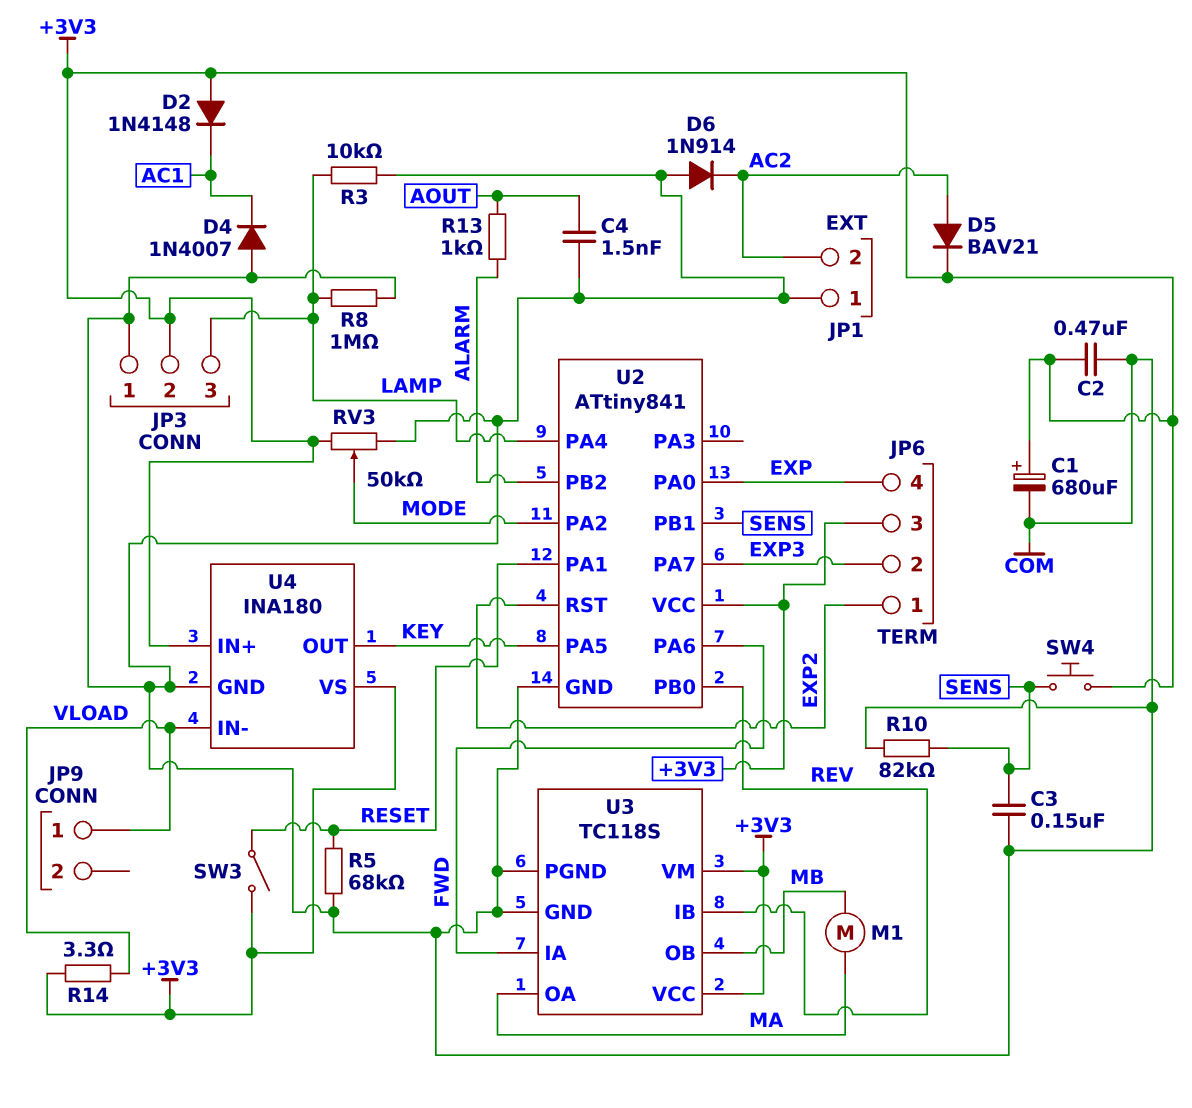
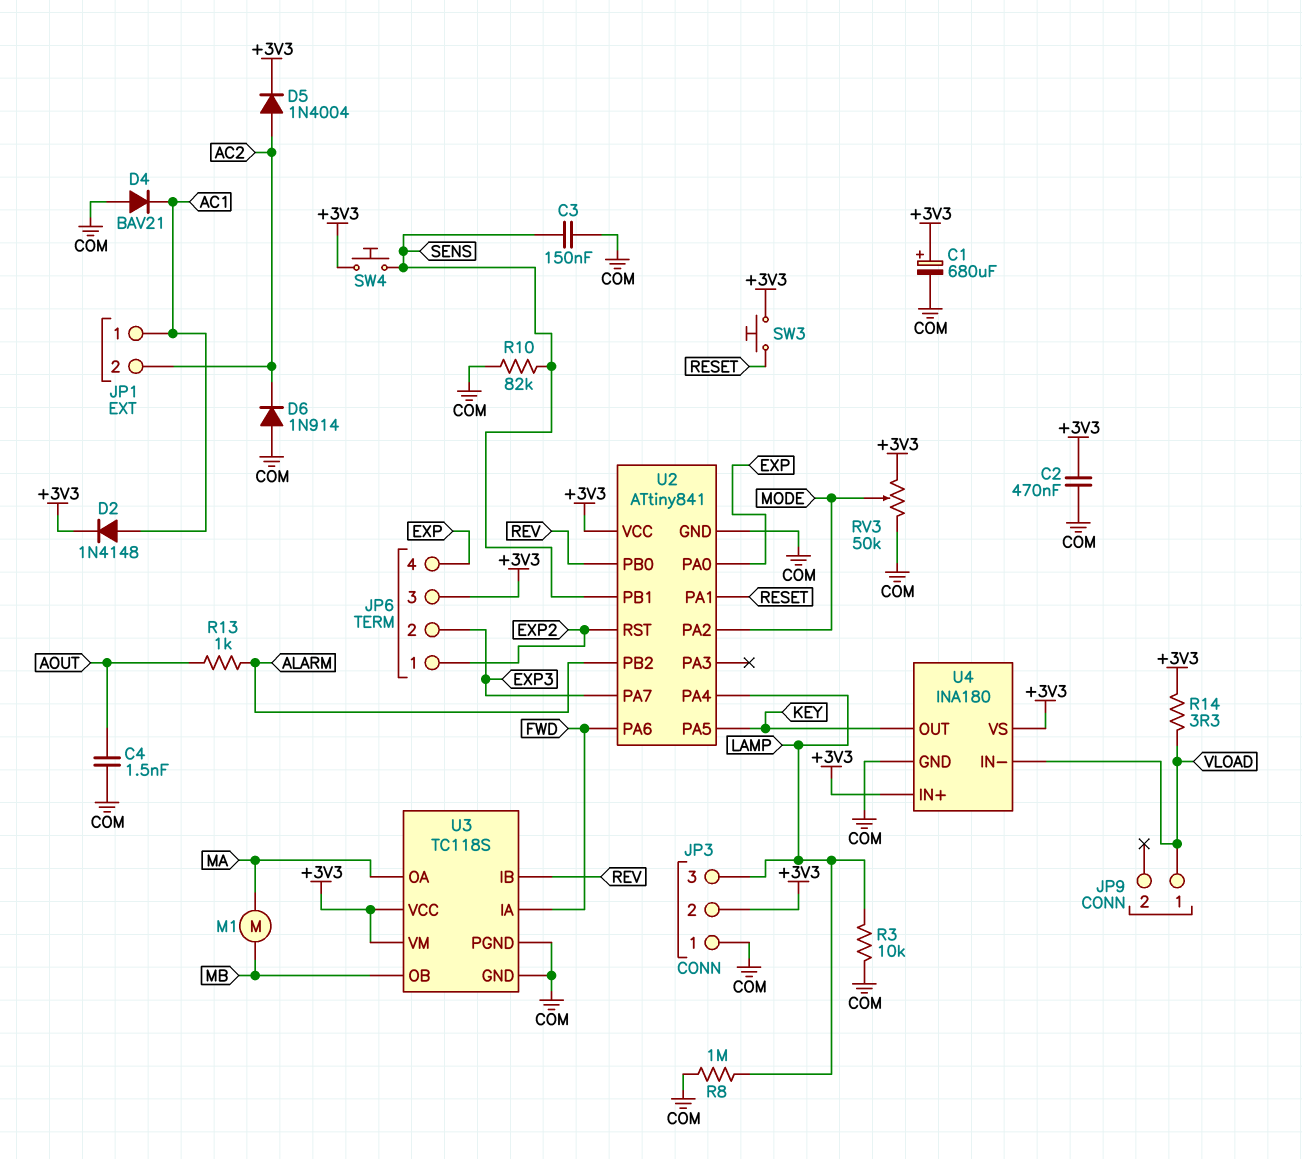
D2: diode 1N4148 (A +3V3, K AC1) -> diode 1N4148 (A AC1, K +3V3)
D4: diode 1N4007 (A COM, K AC1) -> diode BAV21 (A COM, K AC1)
D5: diode BAV21 (A AC2, K +3V3) -> diode 1N4004 (A AC2, K +3V3)
JP1 pin 1: COM -> AC1
R5: 68k (COM, RESET) -> none
SW3: switch (+3V3, RESET) -> button (+3V3, RESET)

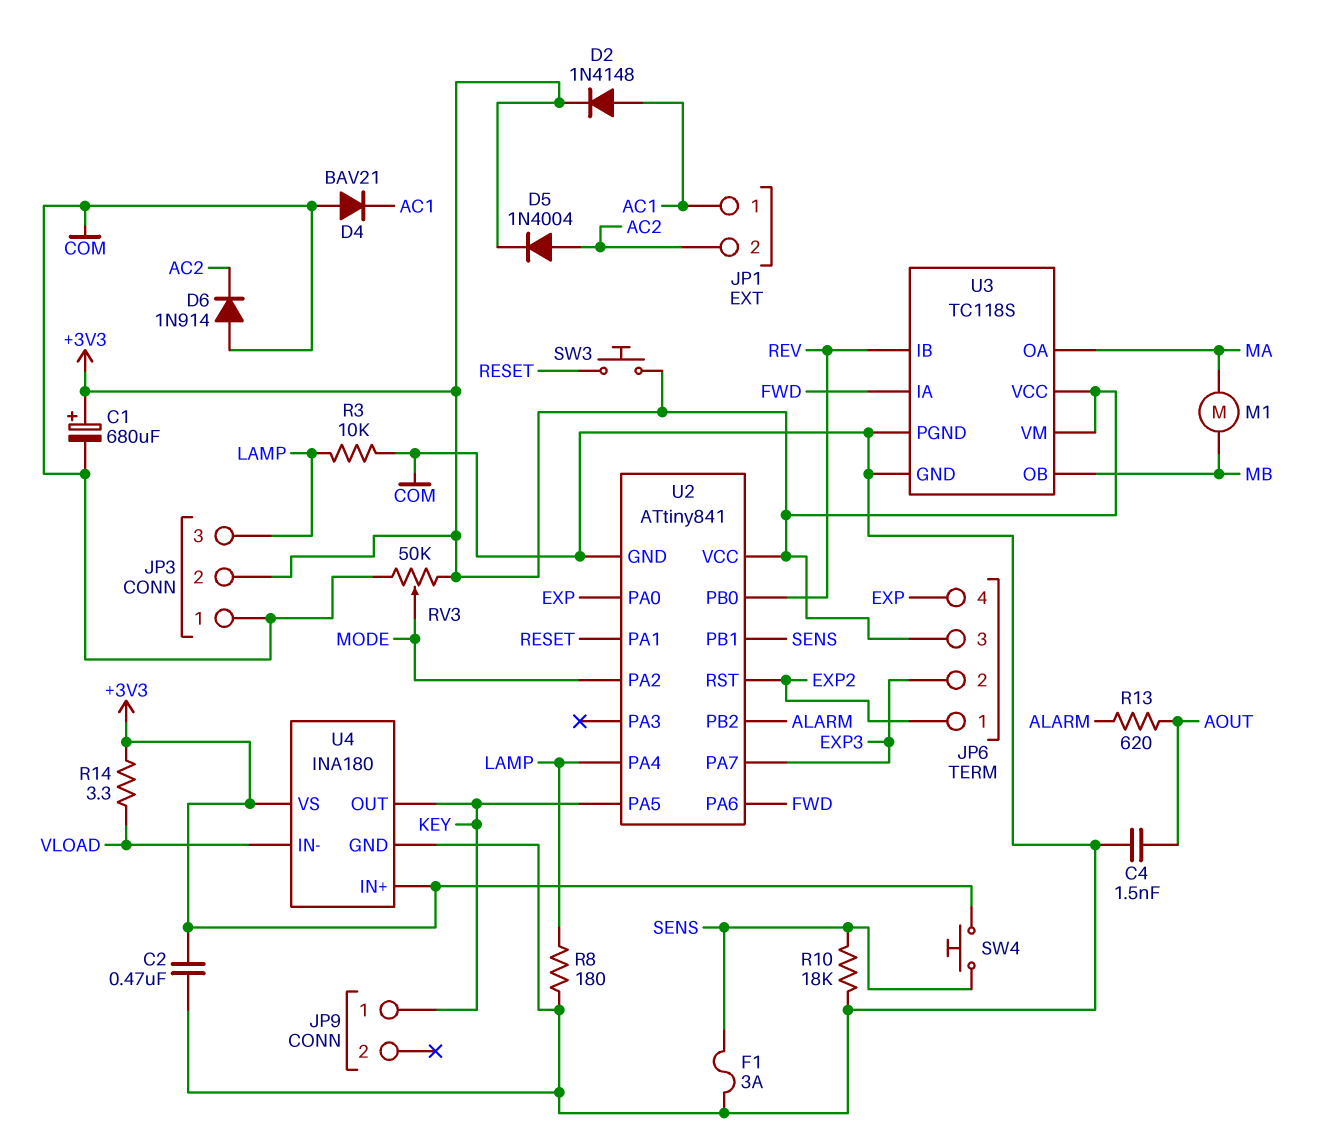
C3: 150nF (COM, SENS) -> none
F1: none -> 3A (COM, SENS)
JP9 pin 1: VLOAD -> KEY
R8: 1M (COM, LAMP) -> 180 (COM, LAMP)
R10: 82k (COM, SENS) -> 18k (COM, SENS)
R13: 1k (ALARM, AOUT) -> 620 (ALARM, AOUT)

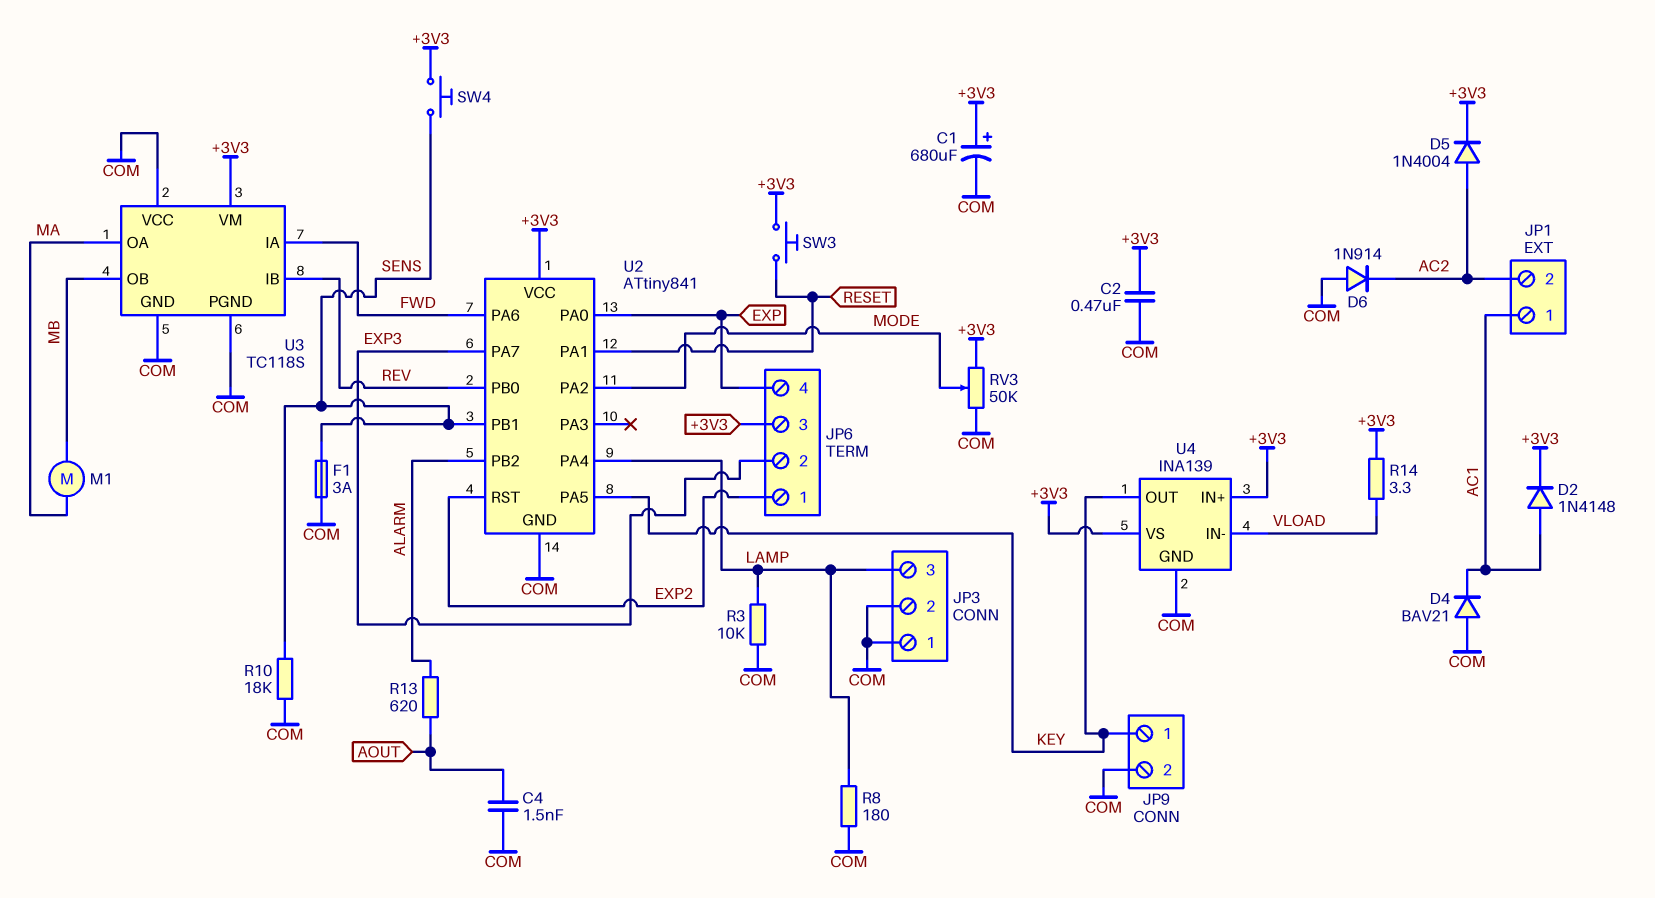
JP3 pin 2: +3V3 -> COM
JP9 pin 2: none -> COM
U3 pin VCC: +3V3 -> COM
U4: INA180 -> INA139

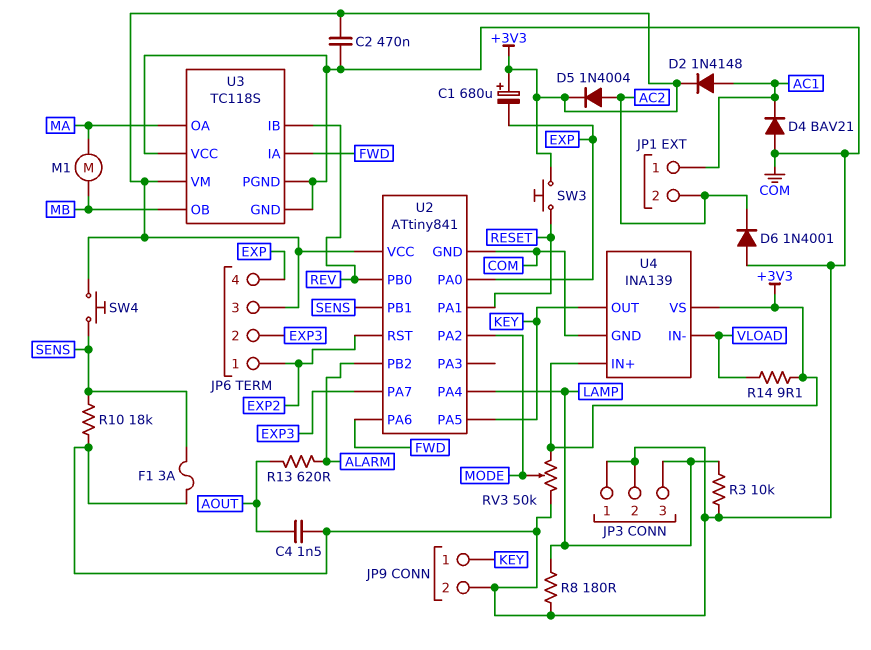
C1: 680uF (plus +3V3, minus COM) -> 680uF (plus +3V3, minus EXP)
D6: diode 1N914 (A COM, K AC2) -> diode 1N4001 (A COM, K AC2)
R14: 3.3 (+3V3, VLOAD) -> 9.1 (+3V3, VLOAD)

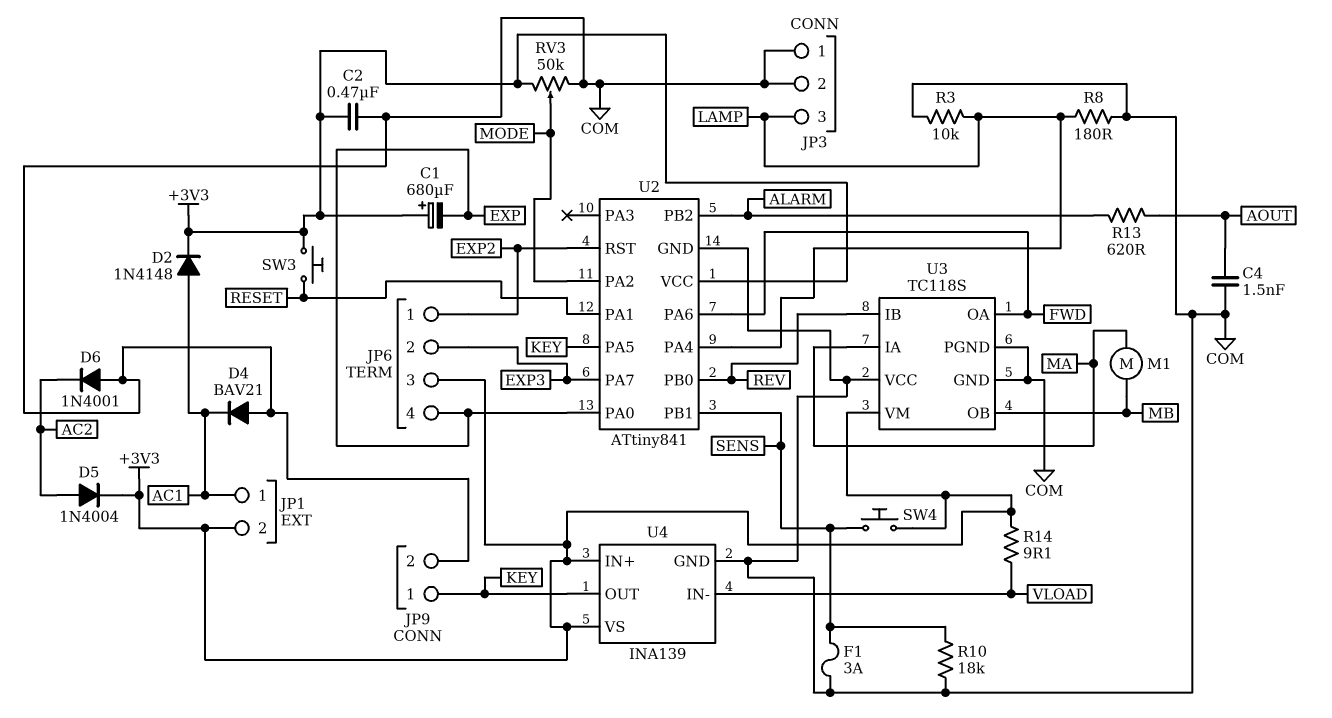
JP1 pin 2: AC2 -> +3V3
U3 pin IA: FWD -> MA
U3 pin OA: MA -> FWD

